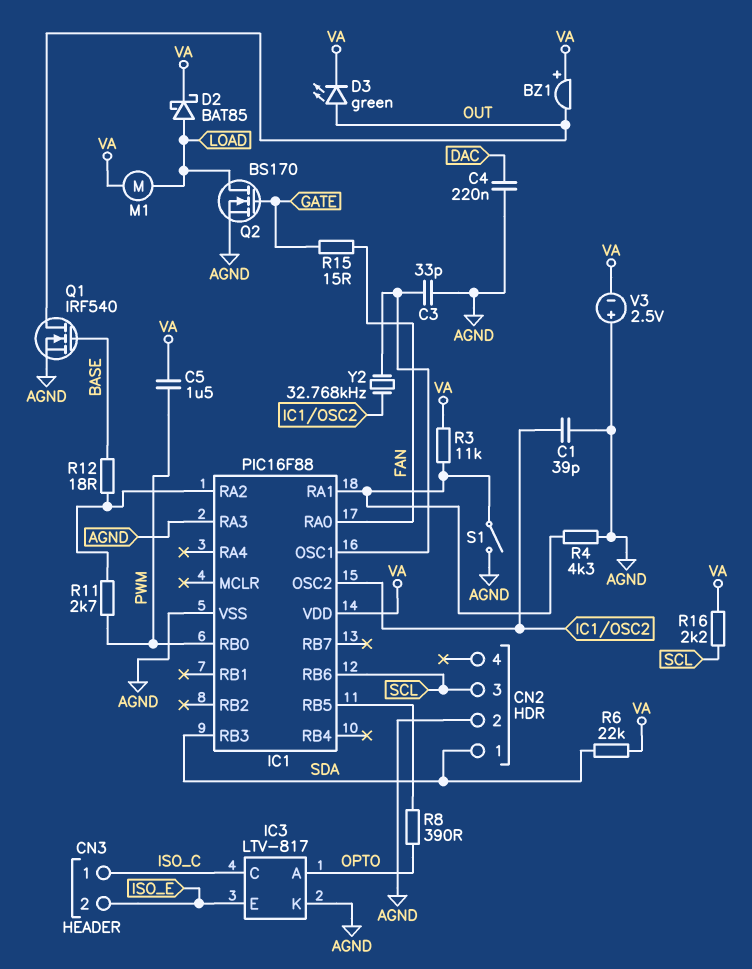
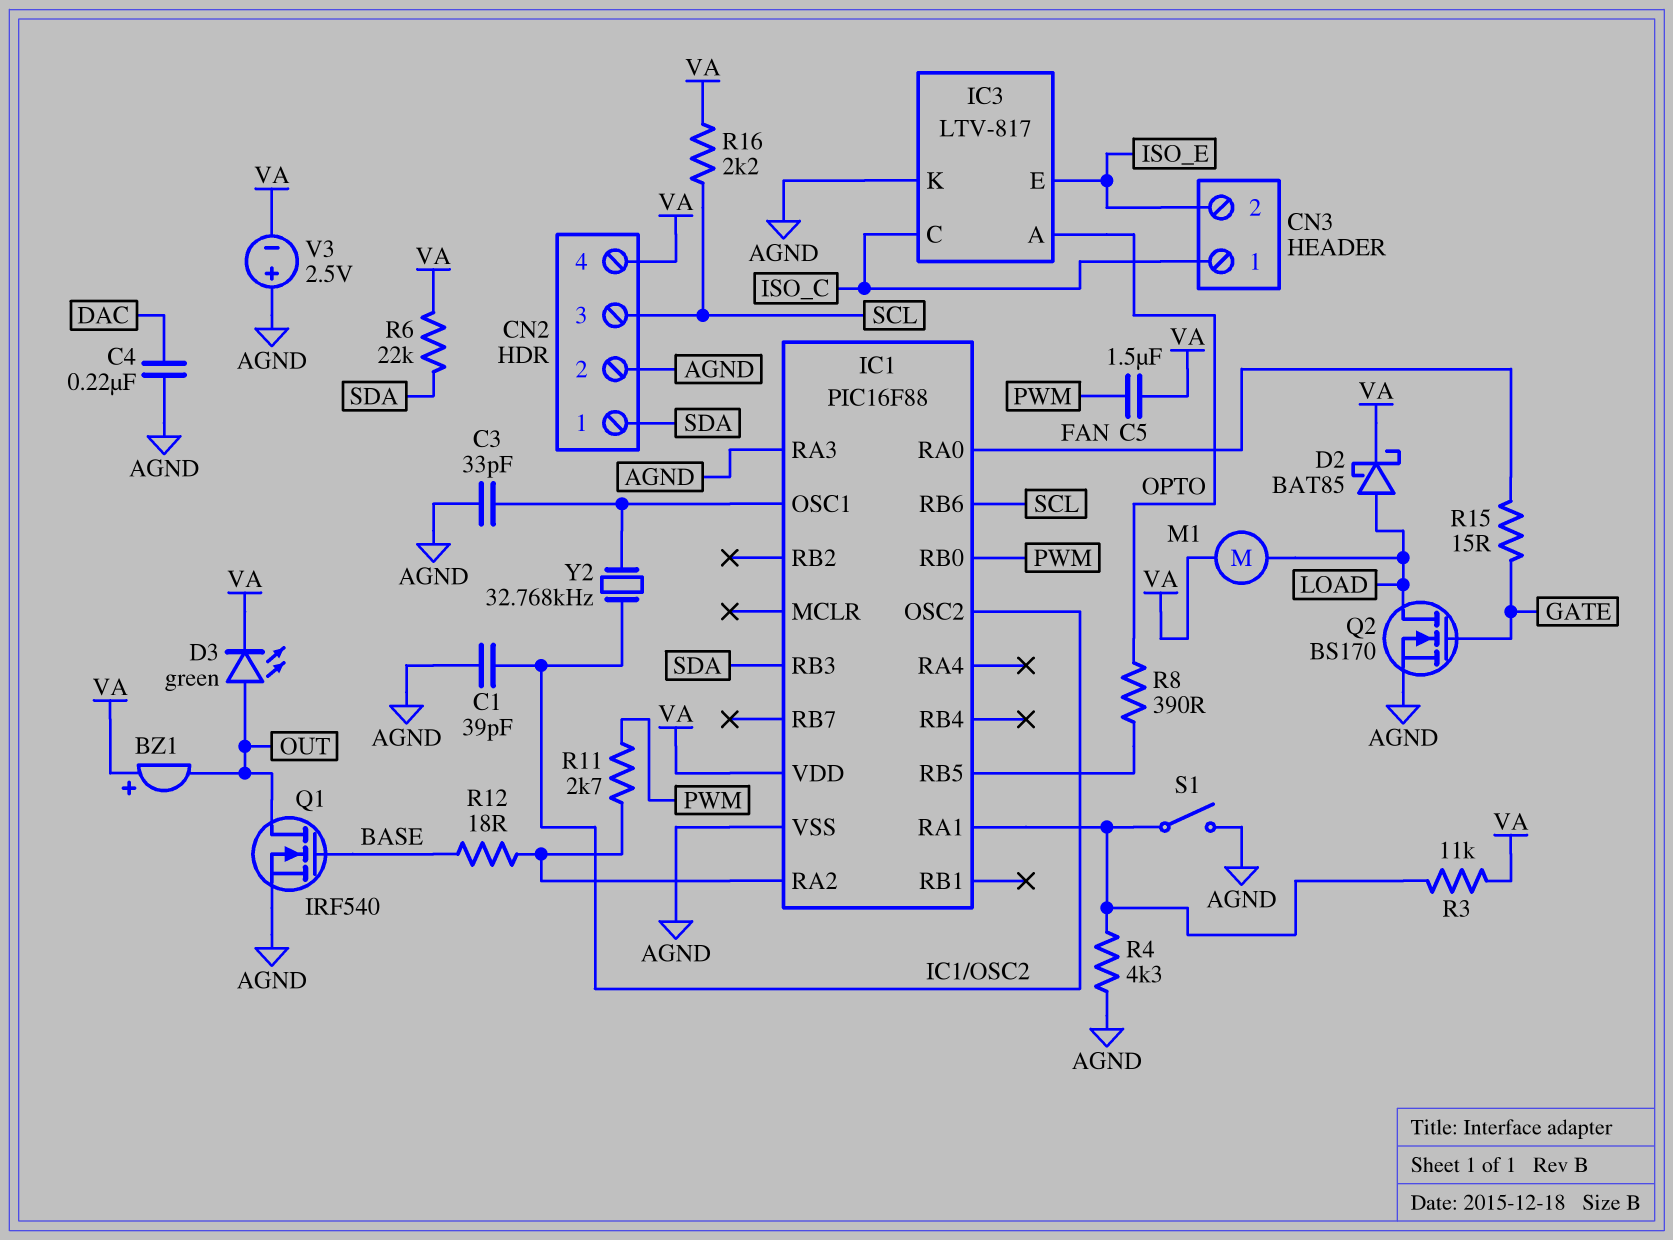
CN2 pin 4: none -> VA

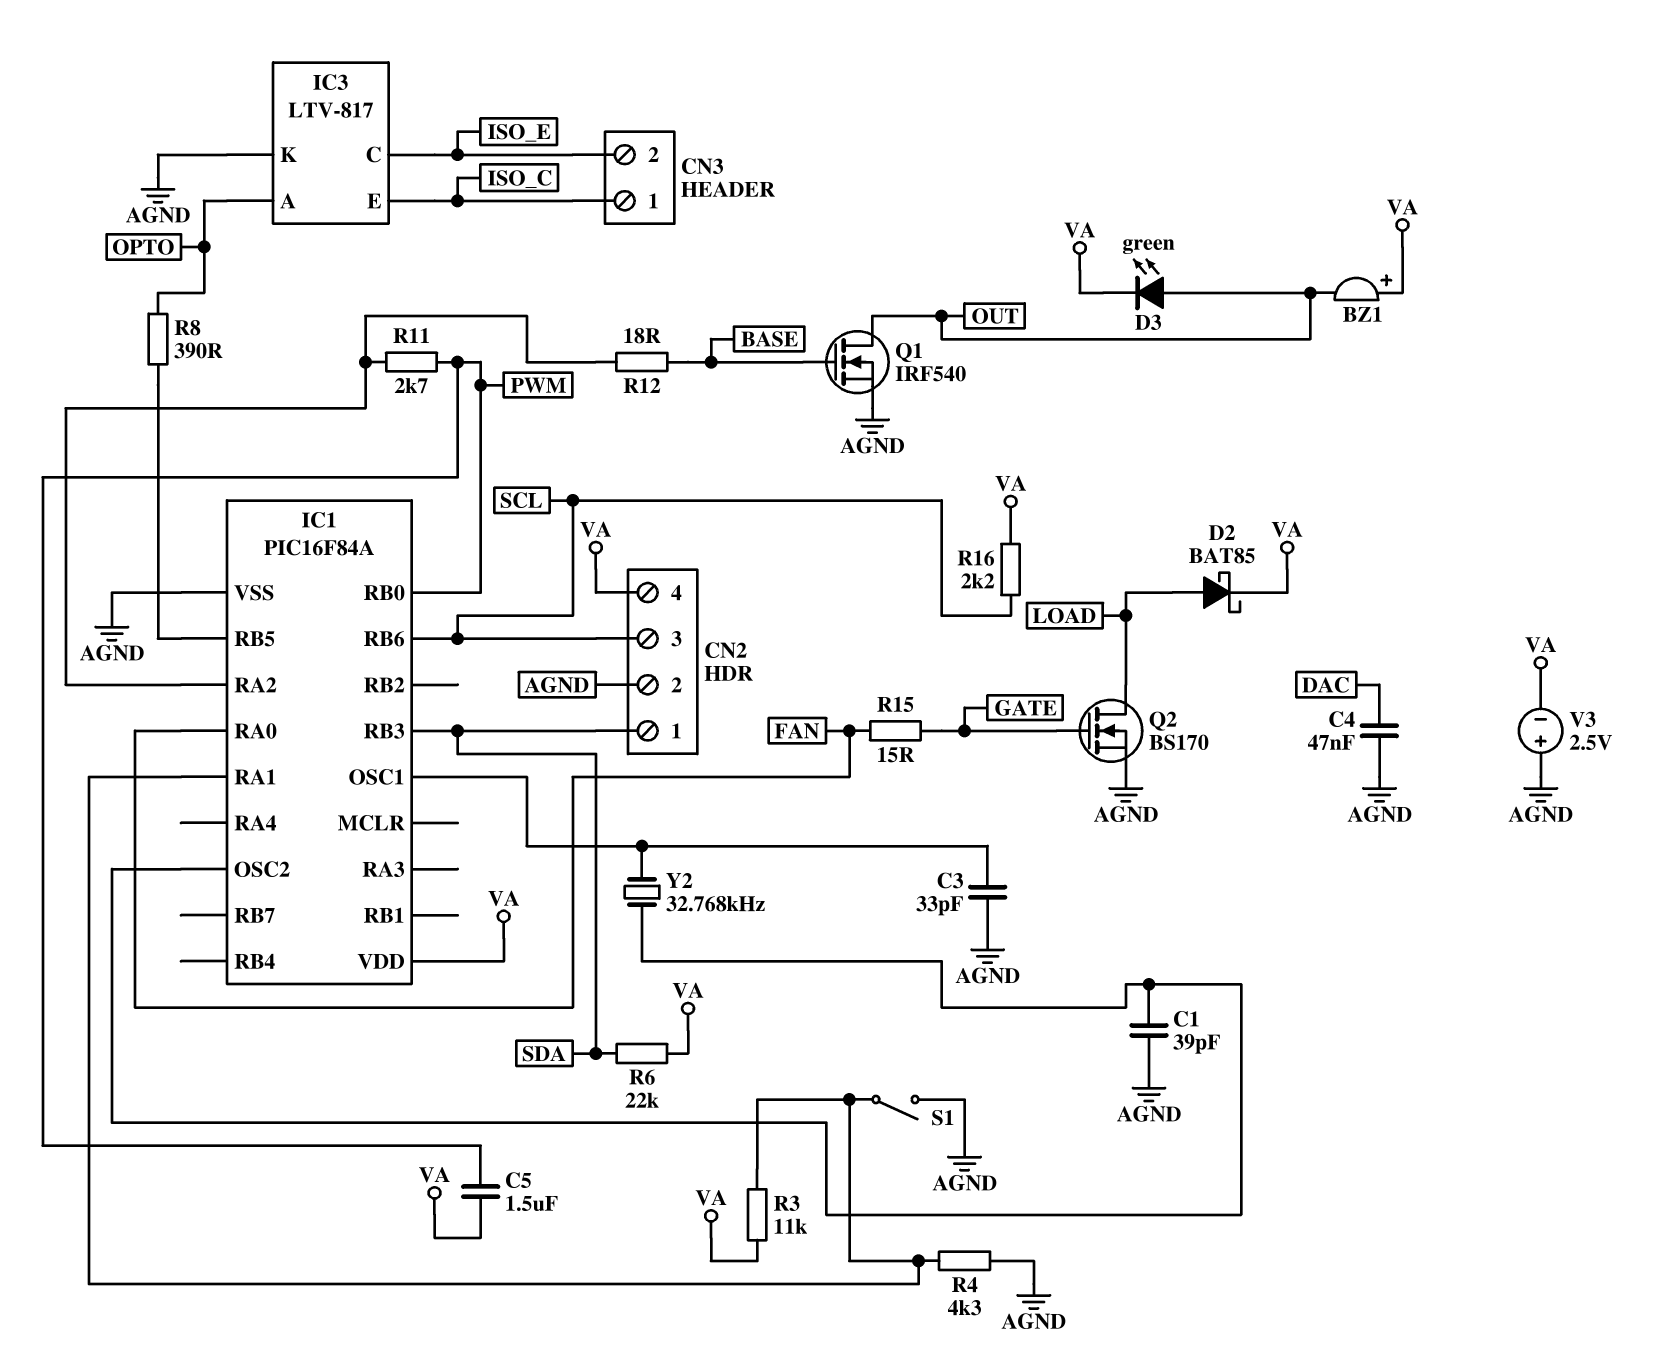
C4: 220nF (AGND, DAC) -> 47nF (AGND, DAC)
IC1: PIC16F88 -> PIC16F84A
IC1 pin RA3: AGND -> none
IC3 pin C: ISO_C -> ISO_E
IC3 pin E: ISO_E -> ISO_C
M1: motor (LOAD, VA) -> none

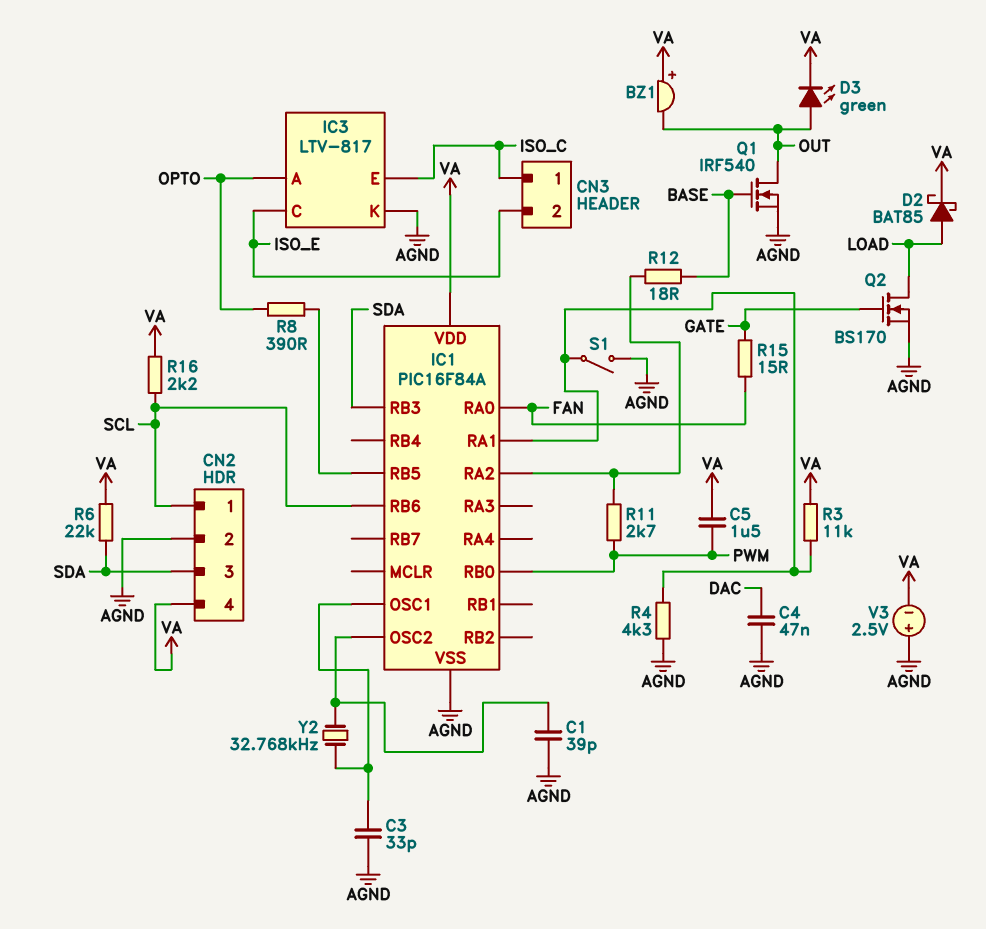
CN2 pin 1: SDA -> SCL
CN2 pin 3: SCL -> SDA

